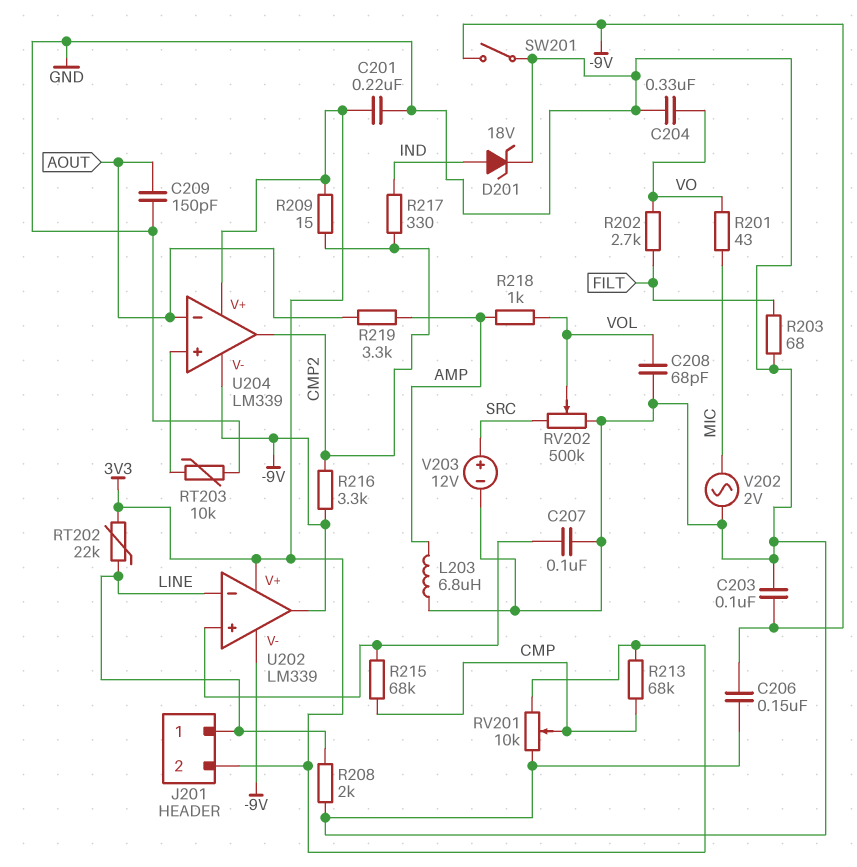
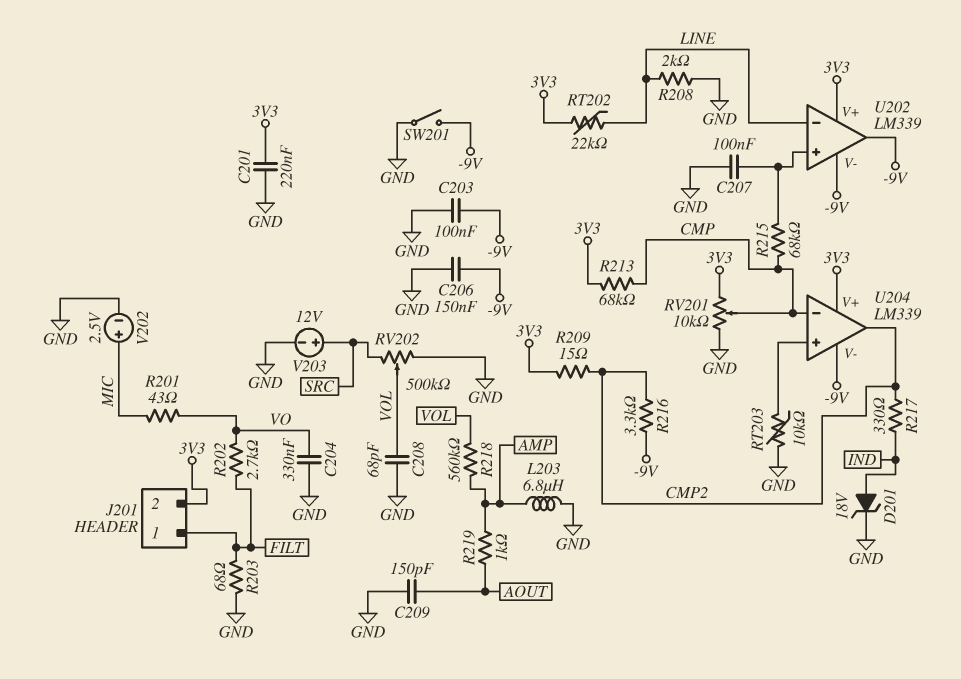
J201 pin 1: LINE -> FILT
R218: 1k (AMP, VOL) -> 560k (AMP, VOL)
R219: 3.3k (AMP, AOUT) -> 1k (AMP, AOUT)
U204 pin in-: AOUT -> CMP
V202: AC 2V (GND, MIC) -> 2.5V (plus MIC, minus GND)

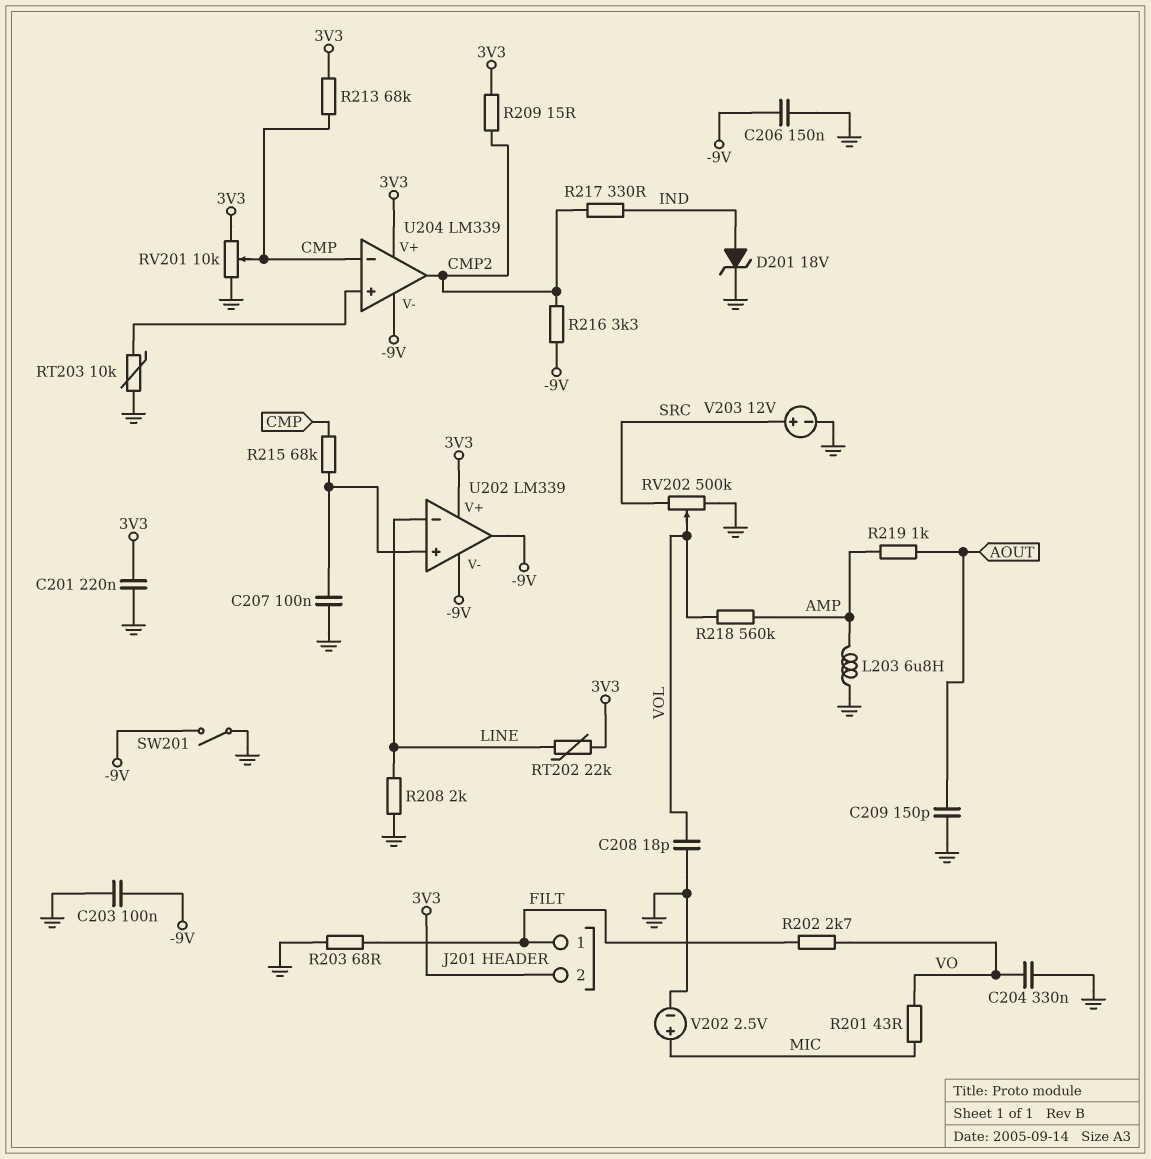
C208: 68pF (GND, VOL) -> 18pF (GND, VOL)

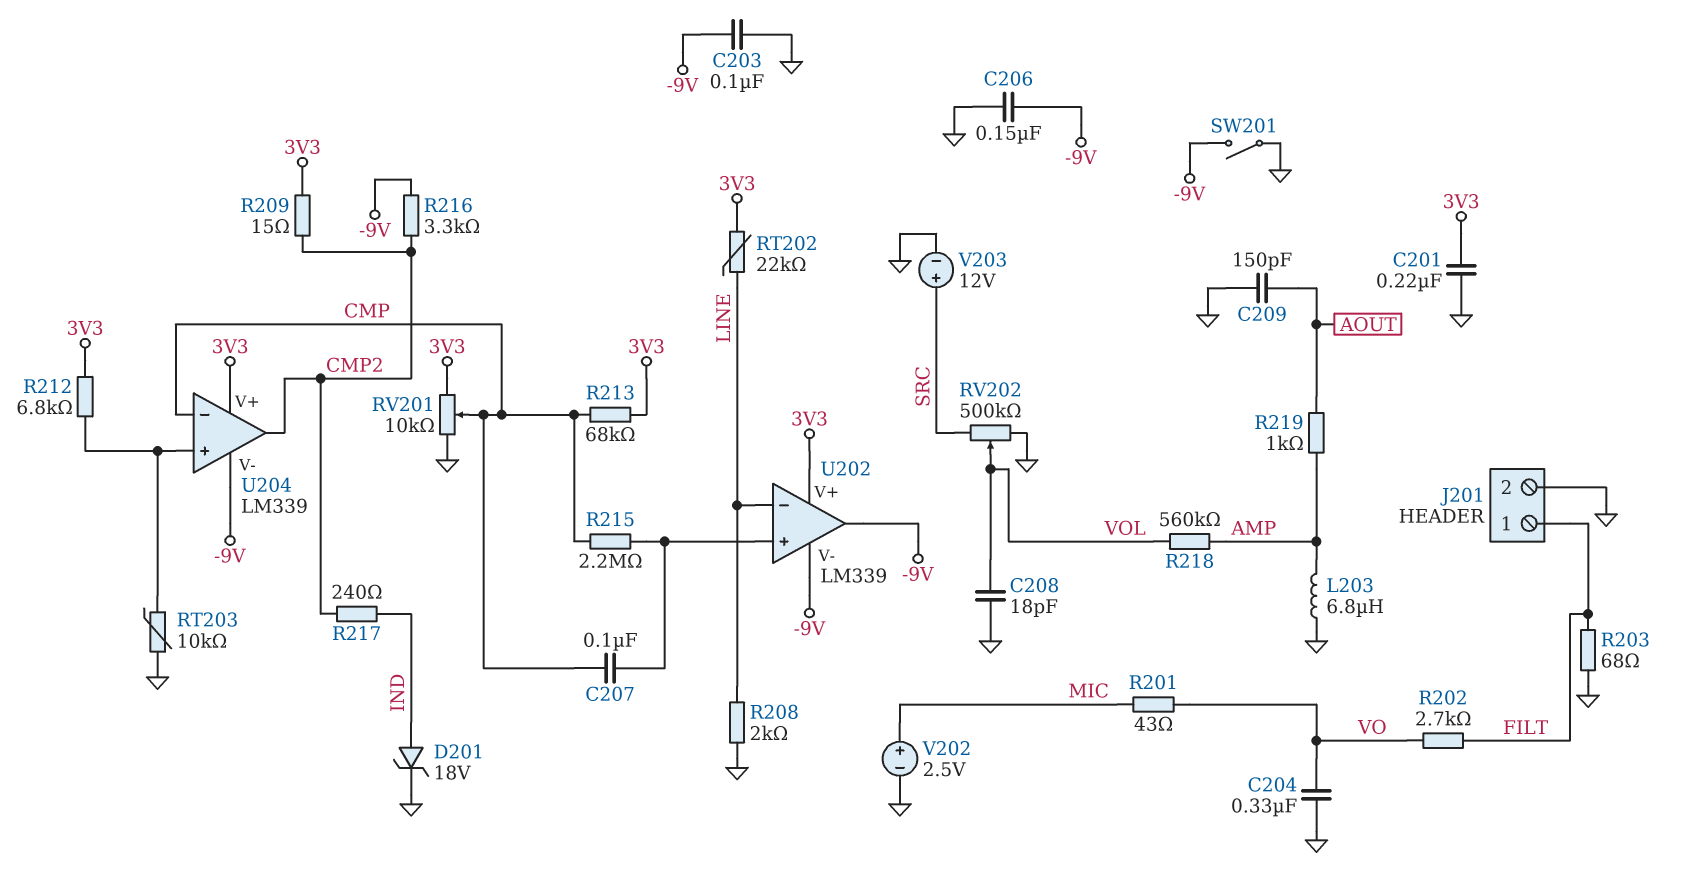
C207: 100nF (GND, U202/in+) -> 100nF (CMP, U202/in+)
J201 pin 2: 3V3 -> GND
R212: none -> 6.8k (3V3, U204/in+)
R215: 68k (CMP, U202/in+) -> 2.2M (CMP, U202/in+)
R217: 330 (CMP2, IND) -> 240 (CMP2, IND)

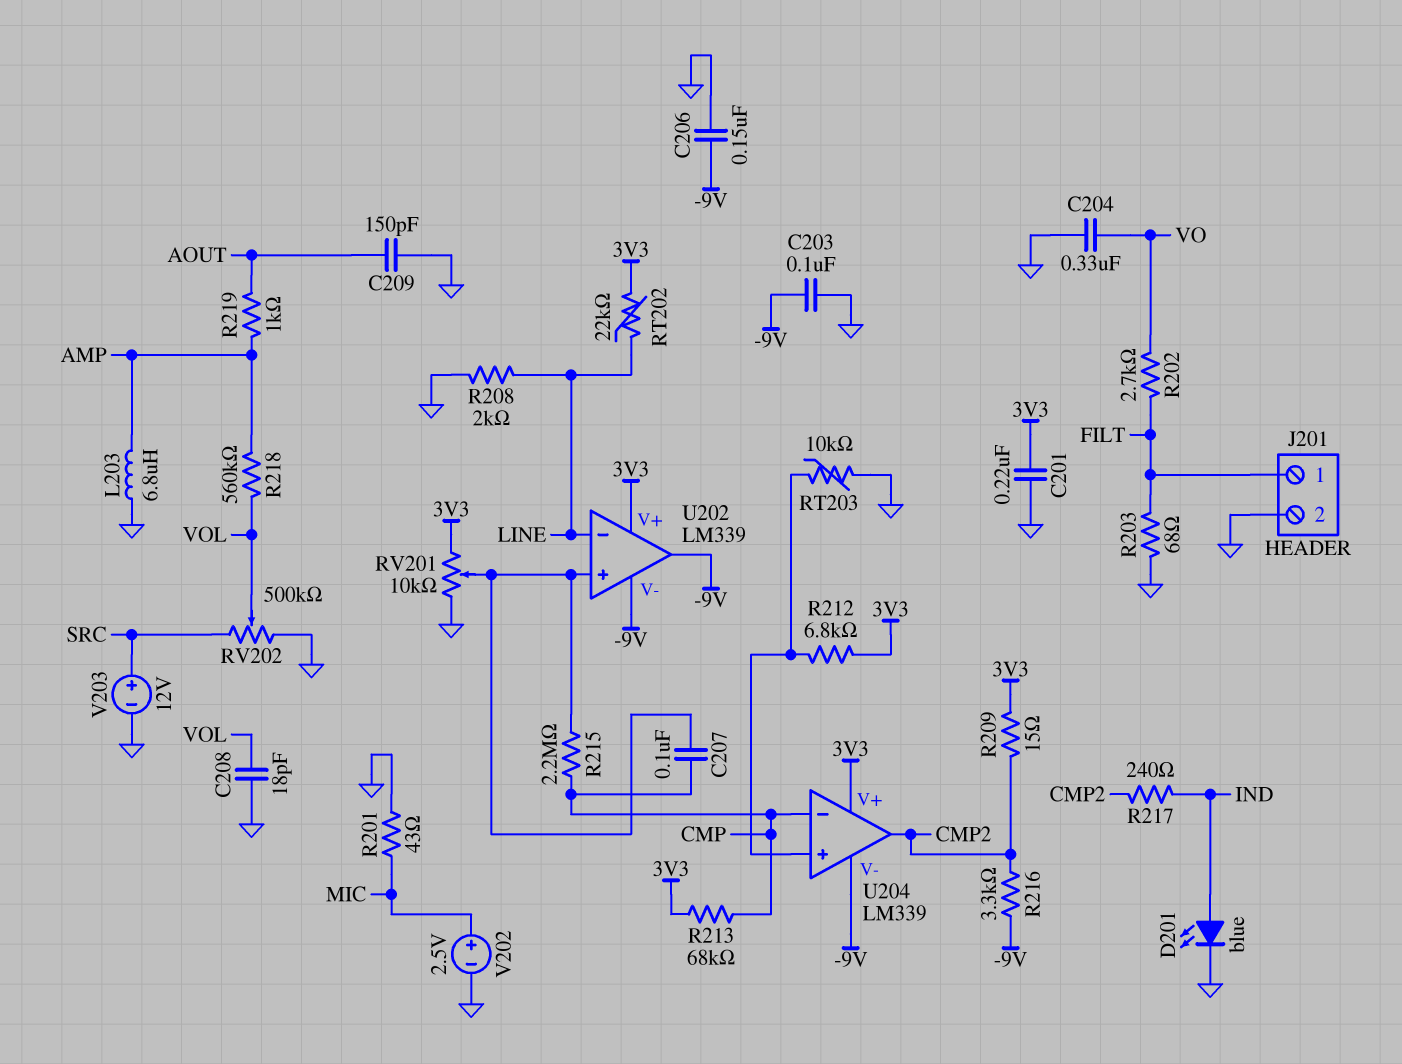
D201: zener 18V (A IND, K GND) -> LED blue (A IND, K GND)
R201: 43 (MIC, VO) -> 43 (GND, MIC)
RV201: 10k (3V3, GND, wiper CMP) -> 10k (3V3, GND, wiper U202/in+)
SW201: switch (-9V, GND) -> none

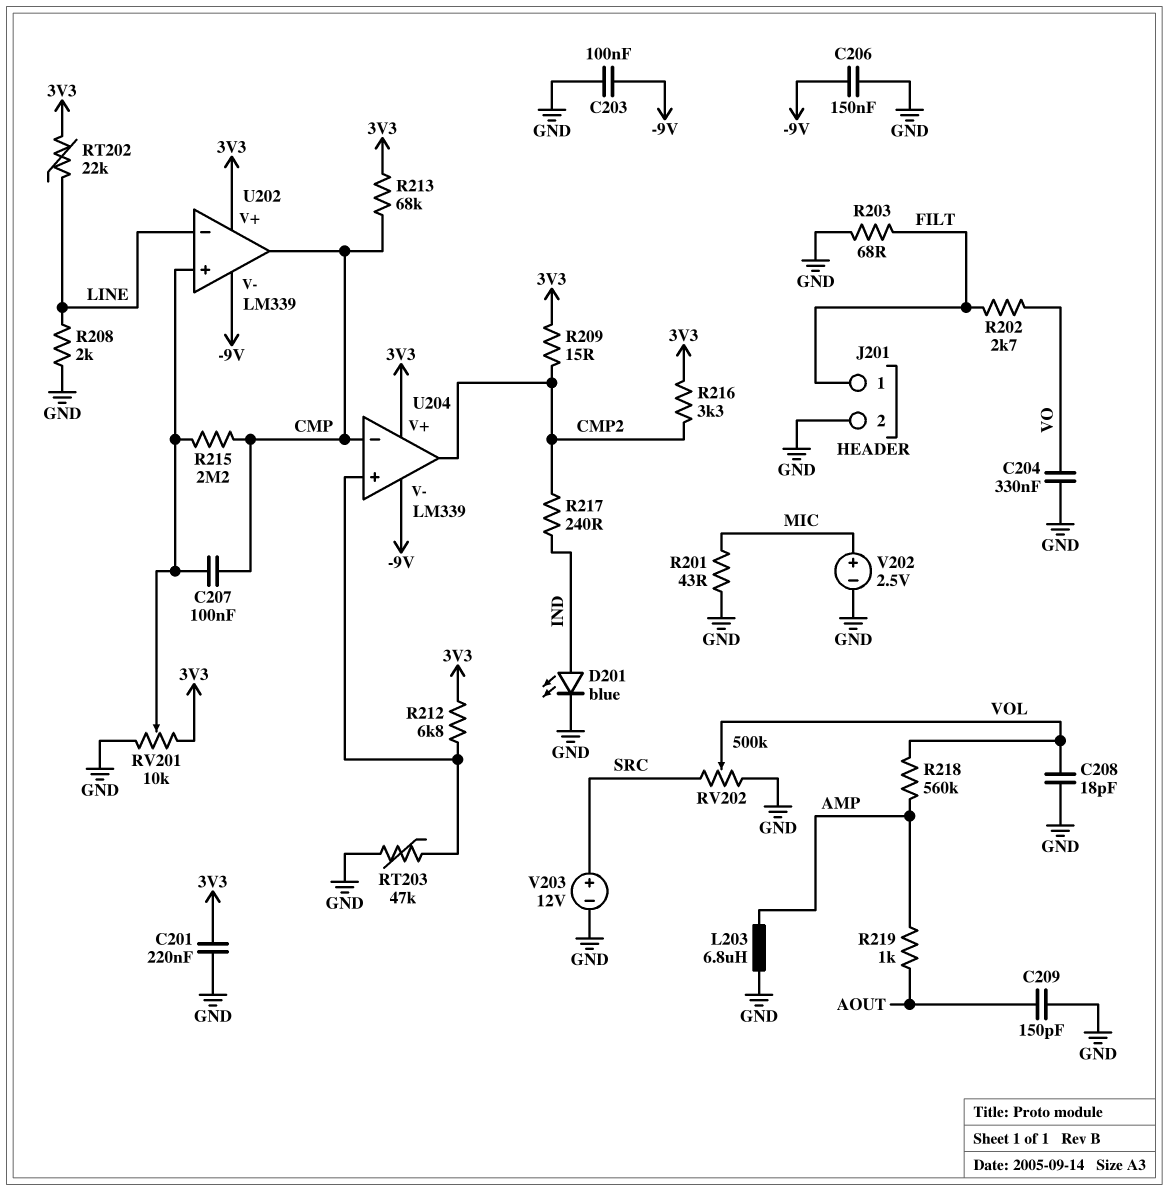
R216: 3.3k (-9V, CMP2) -> 3.3k (3V3, CMP2)
RT203: 10k (GND, U204/in+) -> 47k (GND, U204/in+)
U202 pin out: -9V -> CMP

